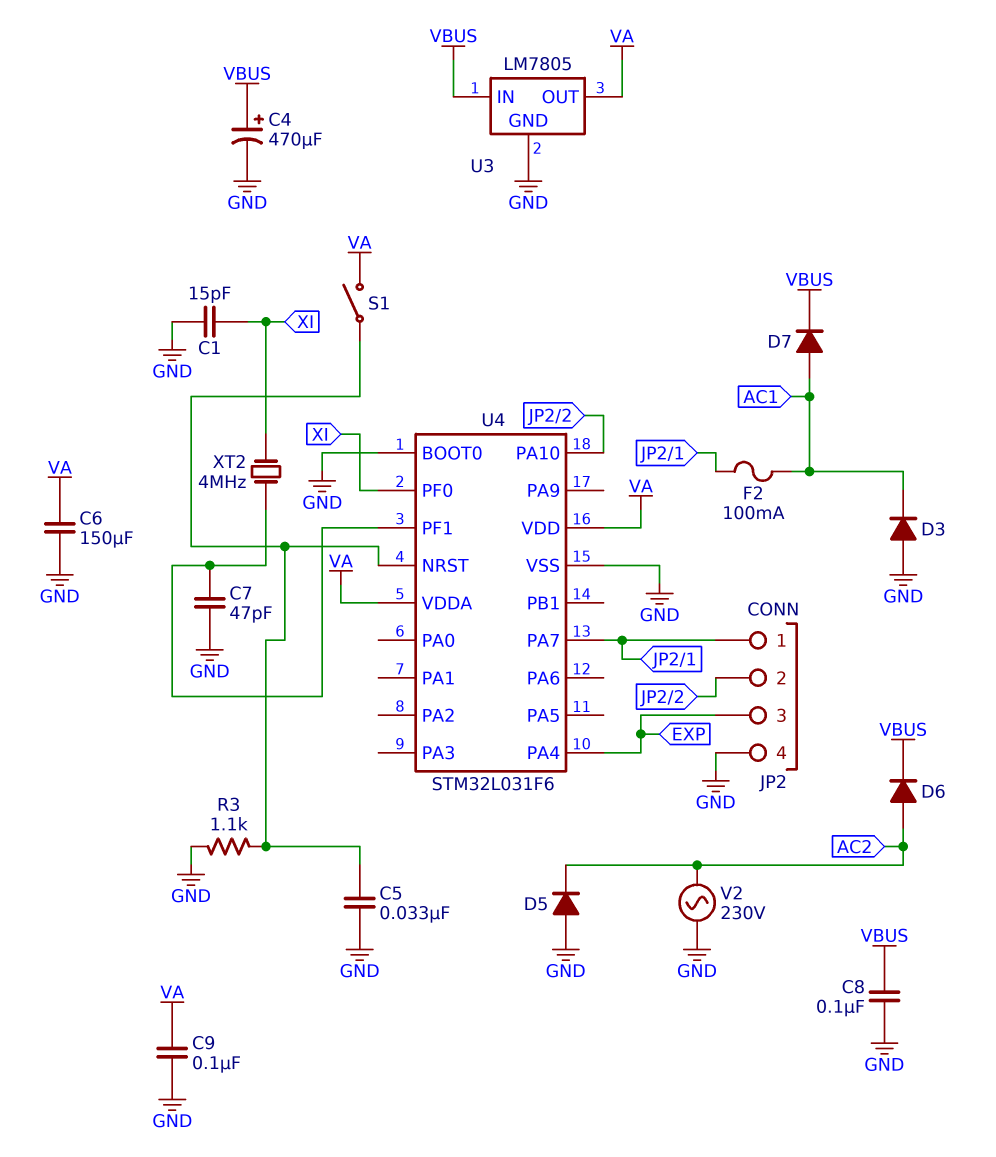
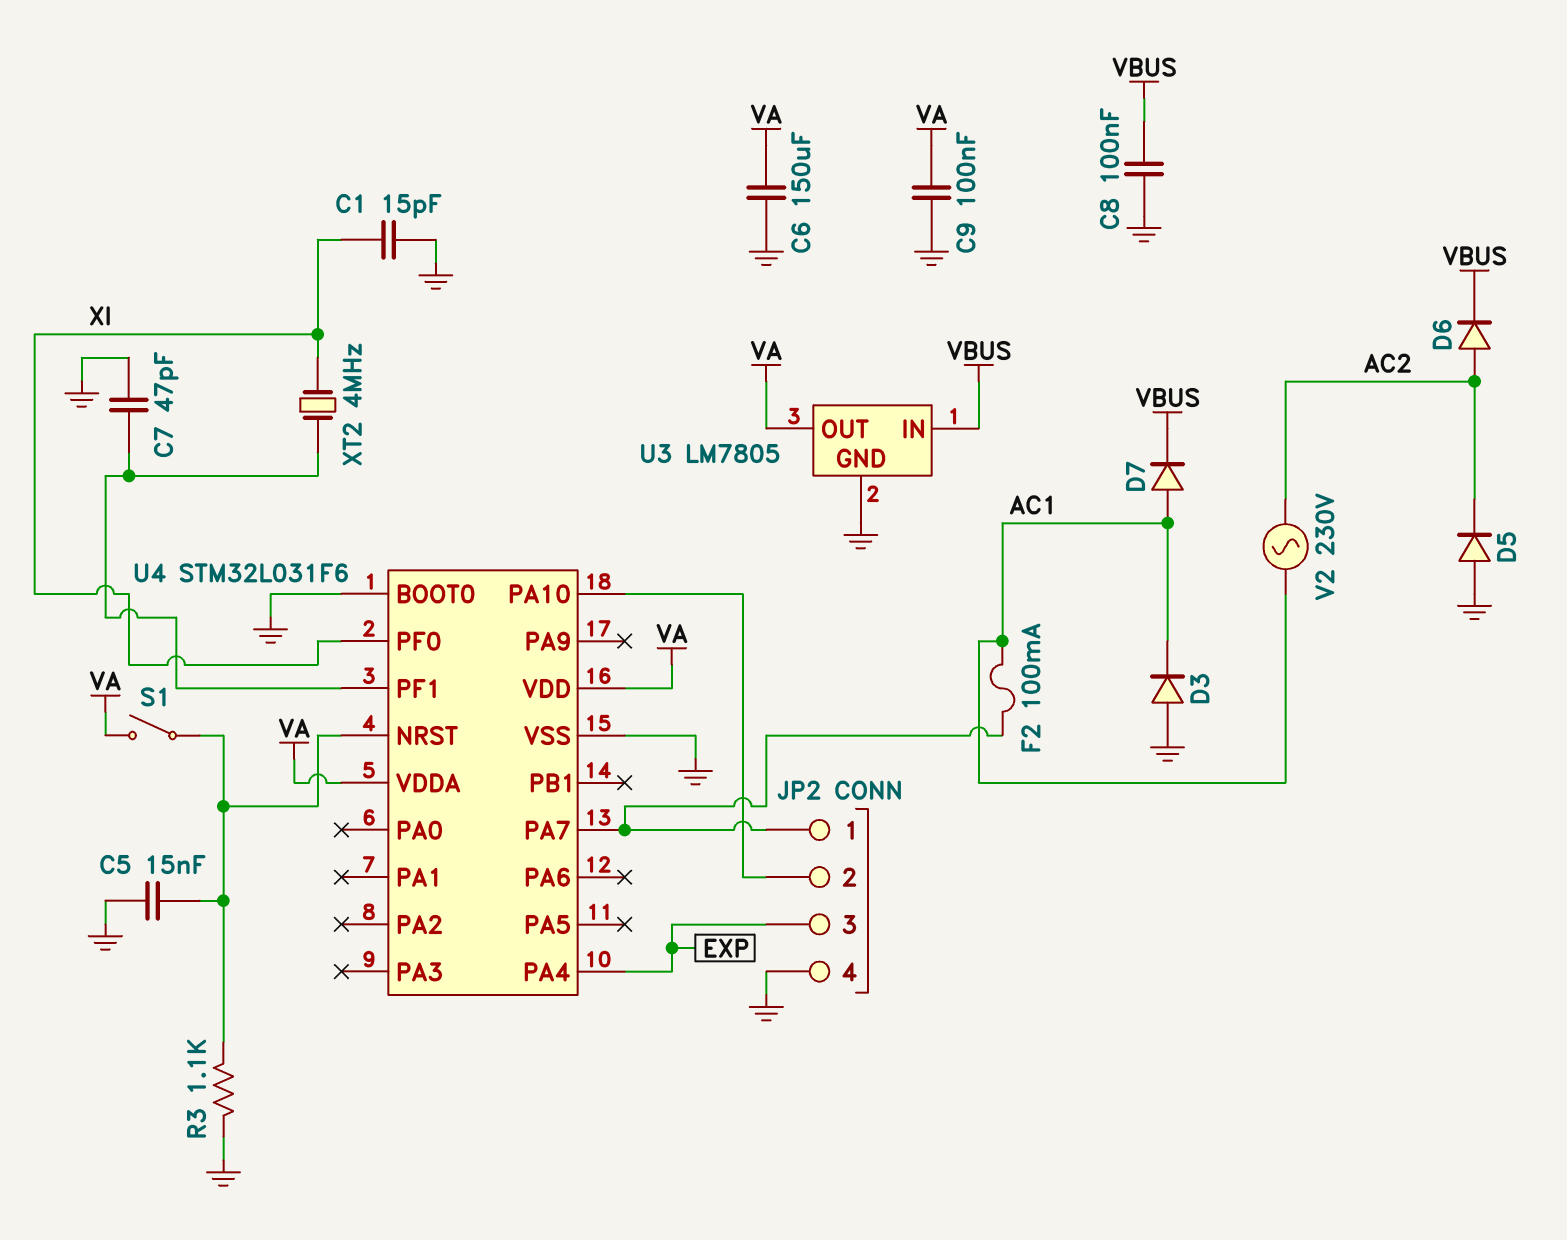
C4: 470uF (plus VBUS, minus GND) -> none
C5: 33nF (GND, U4/NRST) -> 15nF (GND, U4/NRST)
V2: AC 230V (AC2, GND) -> AC 230V (AC1, AC2)

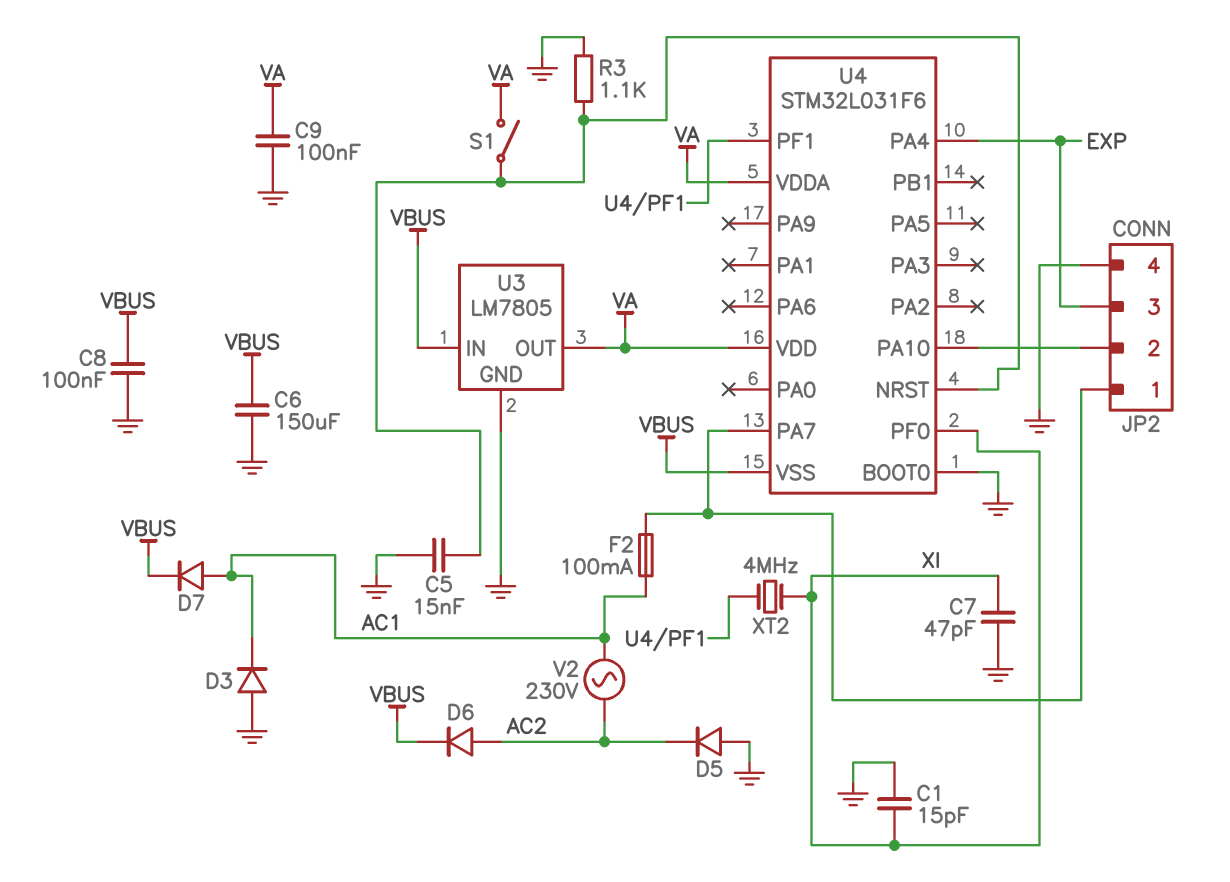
C6: 150uF (GND, VA) -> 150uF (GND, VBUS)
C7: 47pF (GND, U4/PF1) -> 47pF (GND, XI)
U4 pin VSS: GND -> VBUS

